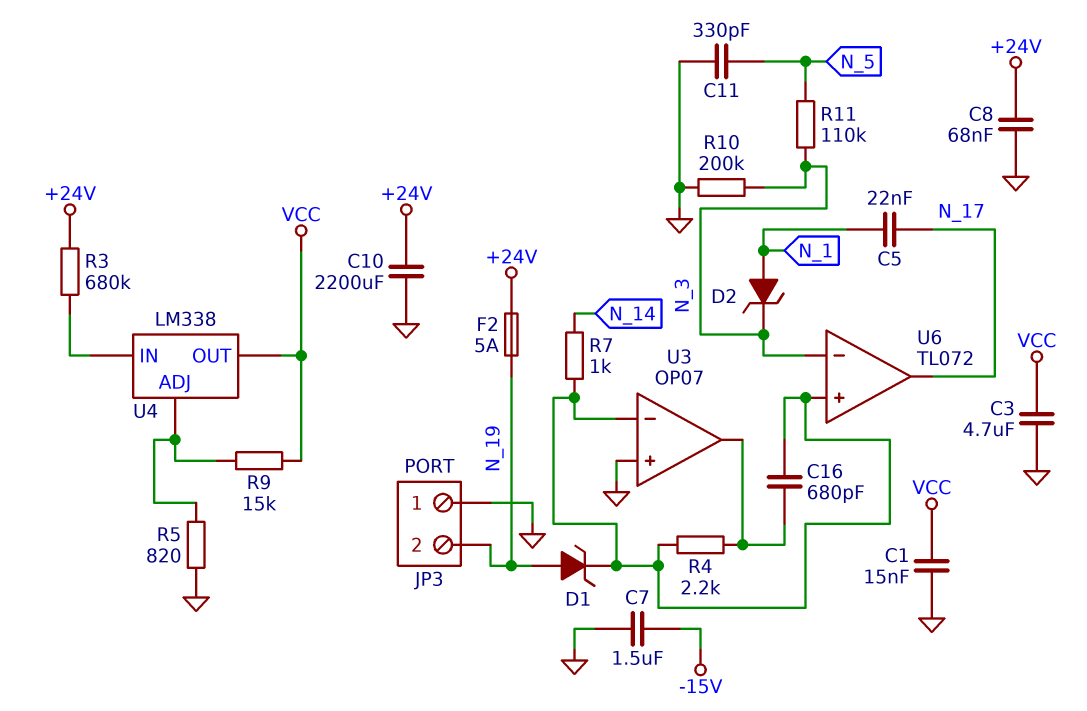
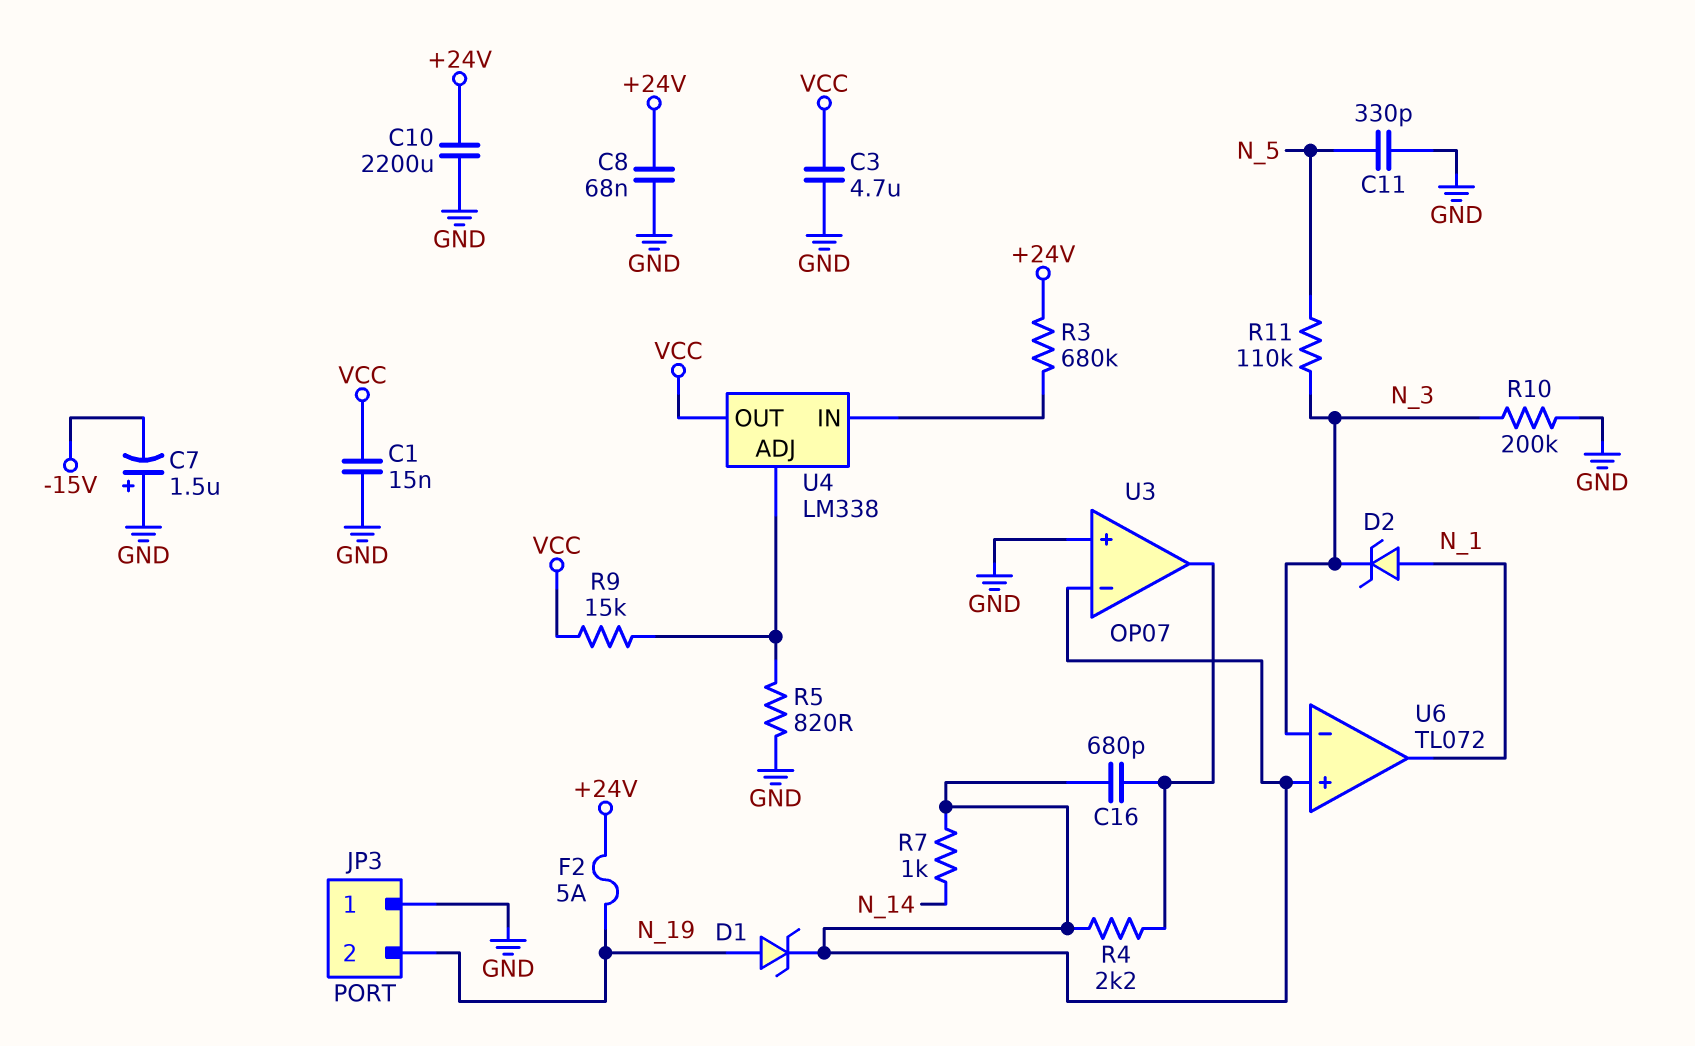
C5: 22nF (N_1, N_17) -> none
C7: 1.5uF (-15V, GND) -> 1.5uF (plus GND, minus -15V)
U6 pin out: N_17 -> N_1

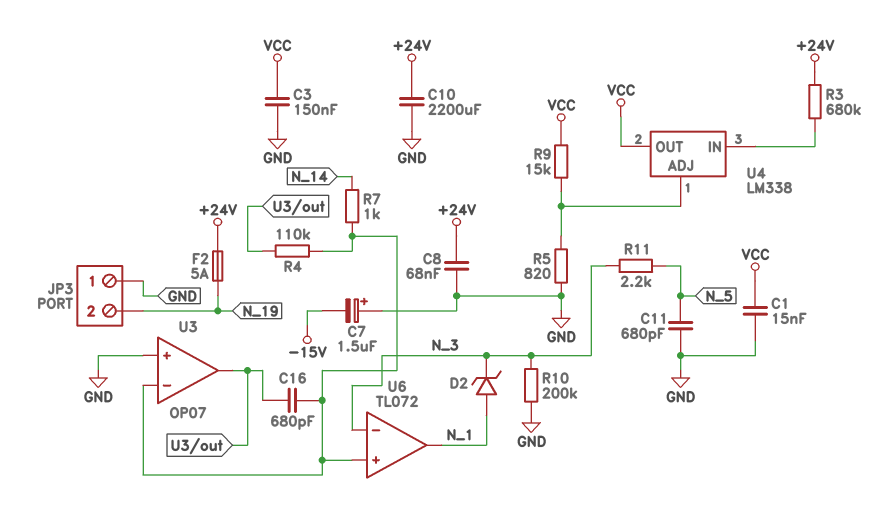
C3: 4.7uF (GND, VCC) -> 150nF (GND, VCC)
C11: 330pF (GND, N_5) -> 680pF (GND, N_5)
D1: zener (A N_19, K U3/in-) -> none
R4: 2.2k (U3/in-, U3/out) -> 110k (U3/in-, U3/out)
R11: 110k (N_3, N_5) -> 2.2k (N_3, N_5)

